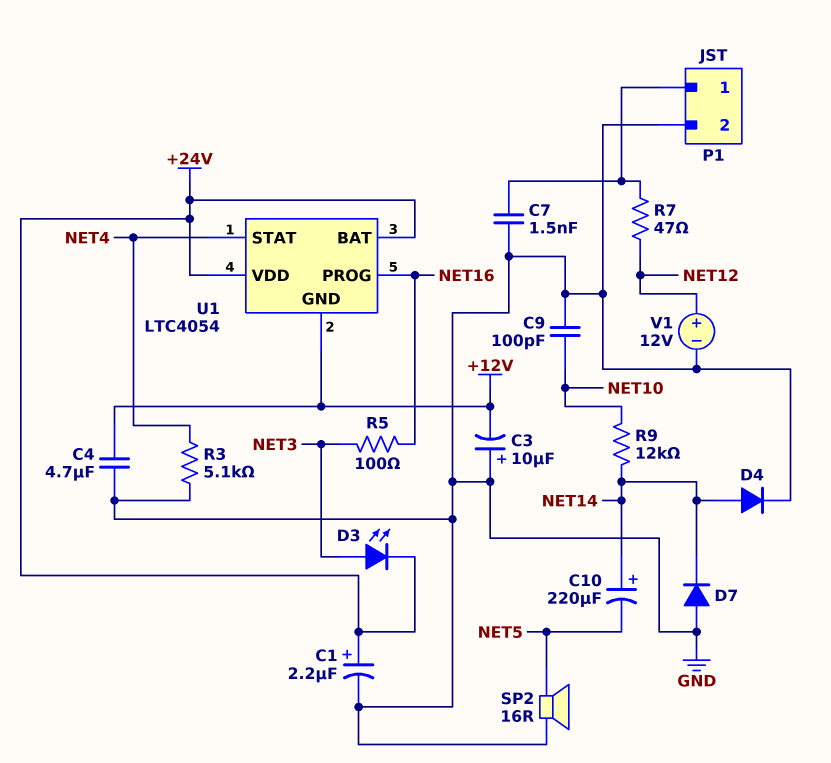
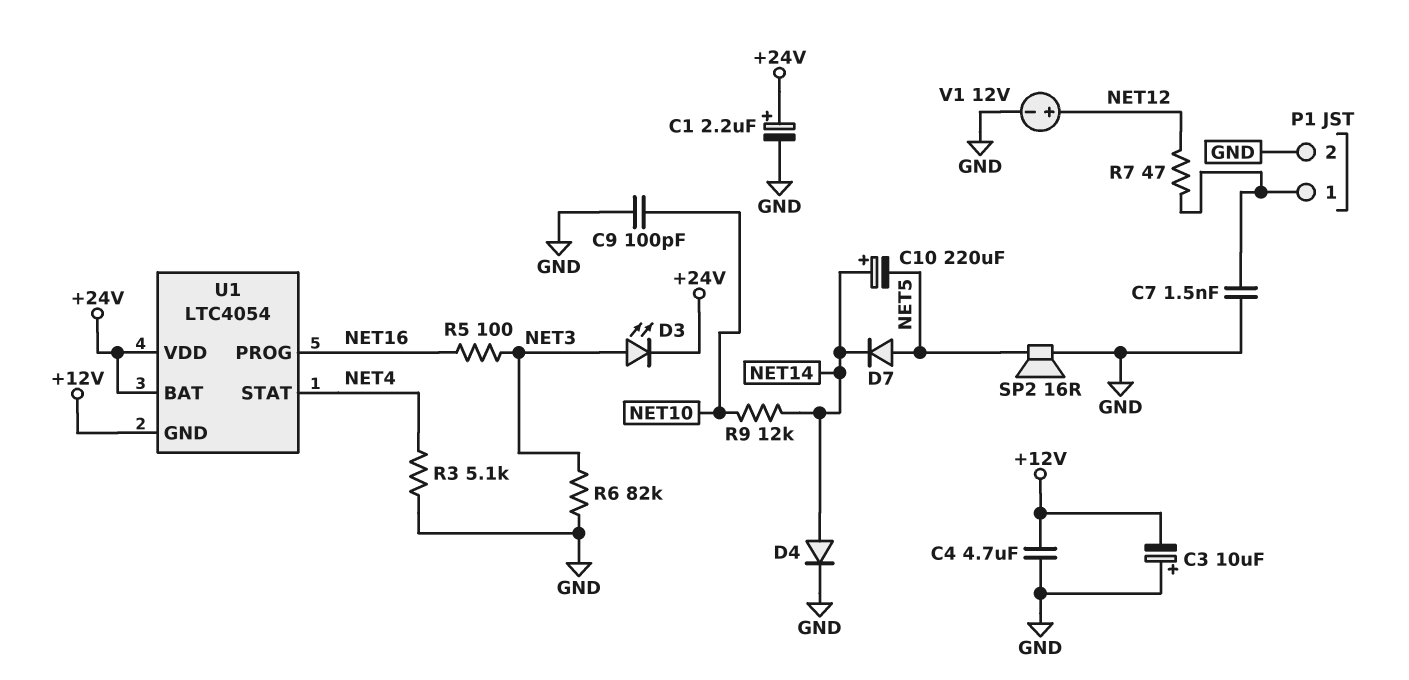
D7: diode (A GND, K NET14) -> diode (A NET5, K NET14)
R6: none -> 82k (GND, NET3)

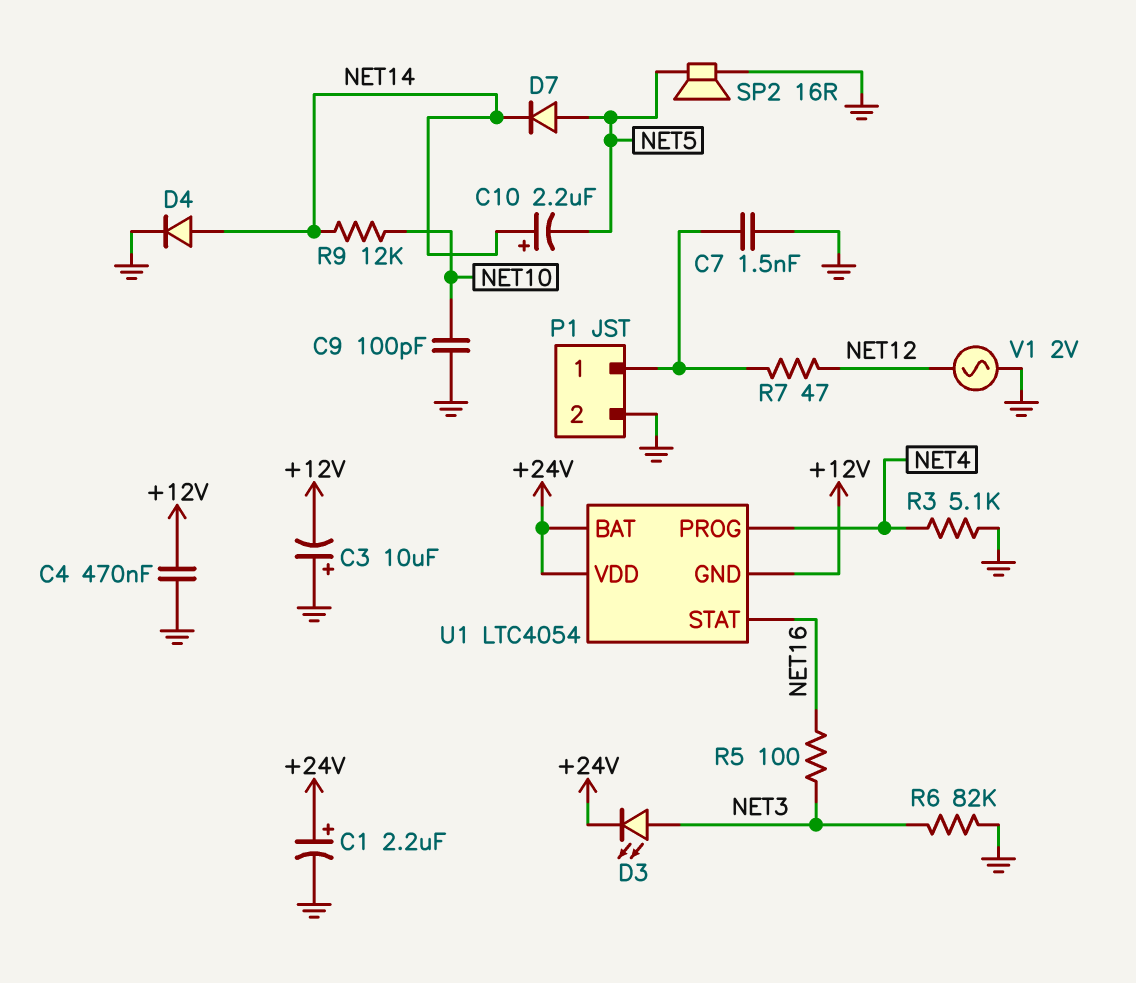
C4: 4.7uF (+12V, GND) -> 470nF (+12V, GND)
C10: 220uF (plus NET14, minus NET5) -> 2.2uF (plus NET14, minus NET5)
U1 pin PROG: NET16 -> NET4
U1 pin STAT: NET4 -> NET16
V1: 12V (plus NET12, minus GND) -> AC 2V (GND, NET12)

